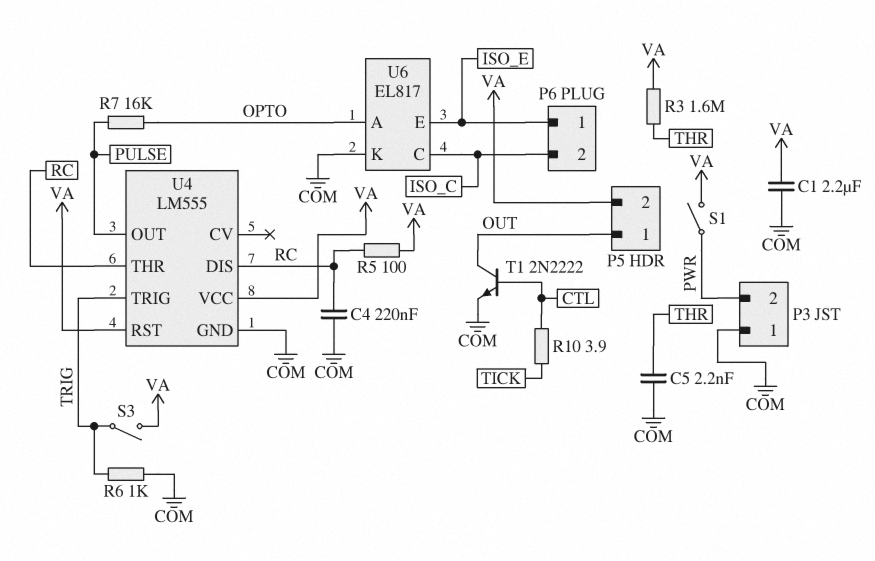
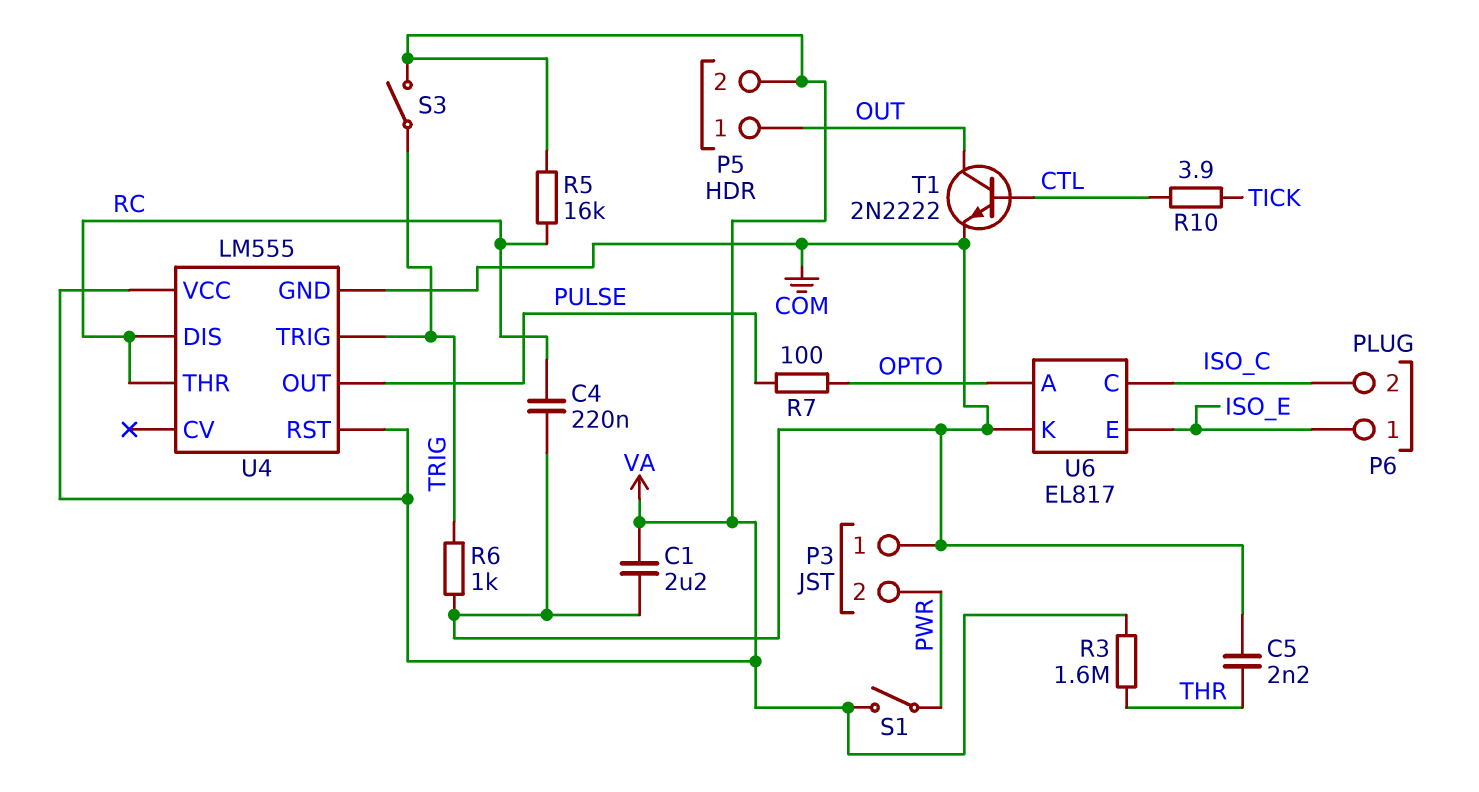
R5: 100 (RC, VA) -> 16k (RC, VA)
R7: 16k (OPTO, PULSE) -> 100 (OPTO, PULSE)

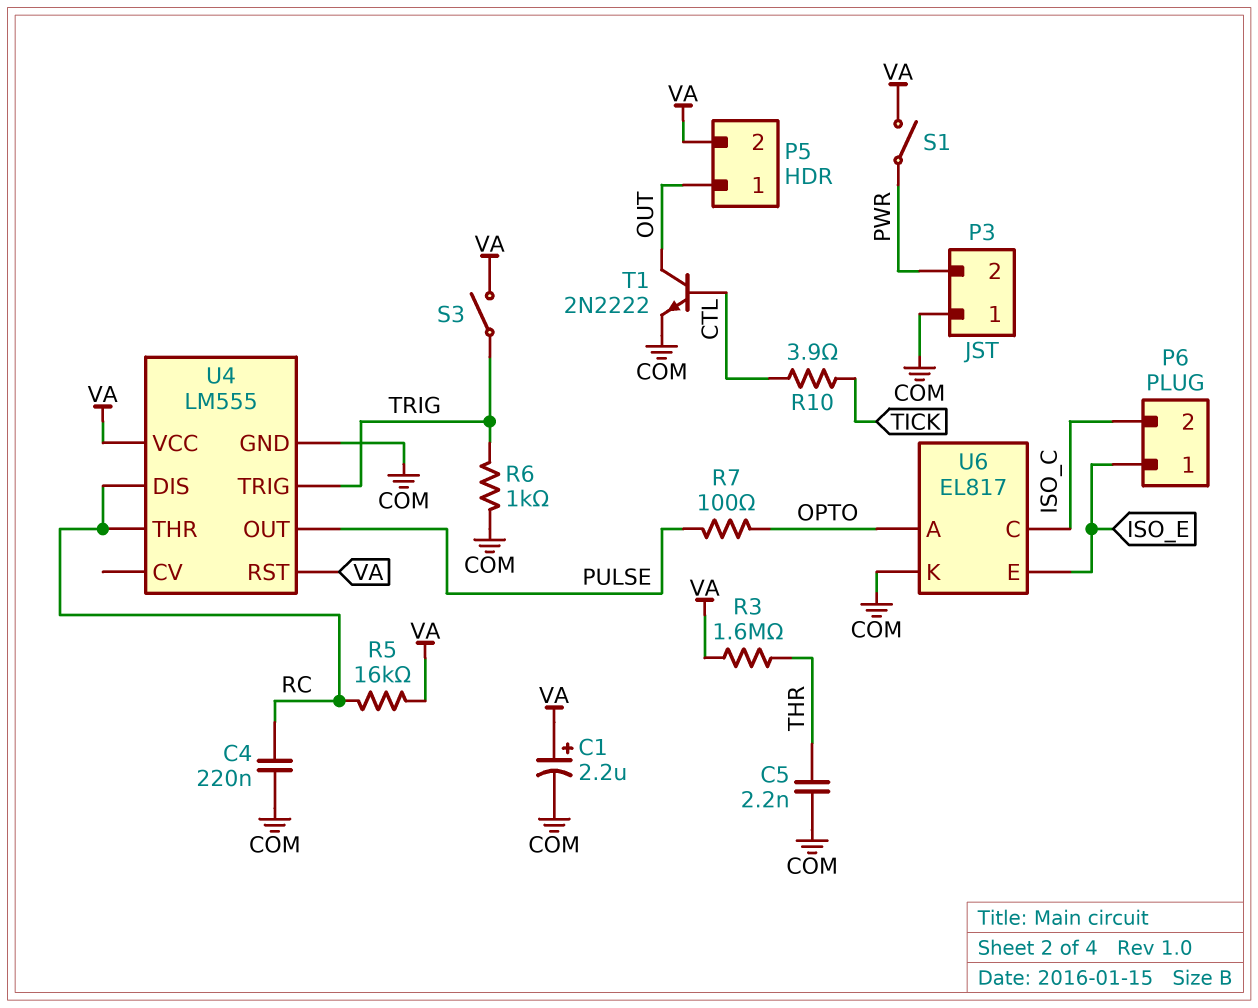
C1: 2.2uF (COM, VA) -> 2.2uF (plus VA, minus COM)

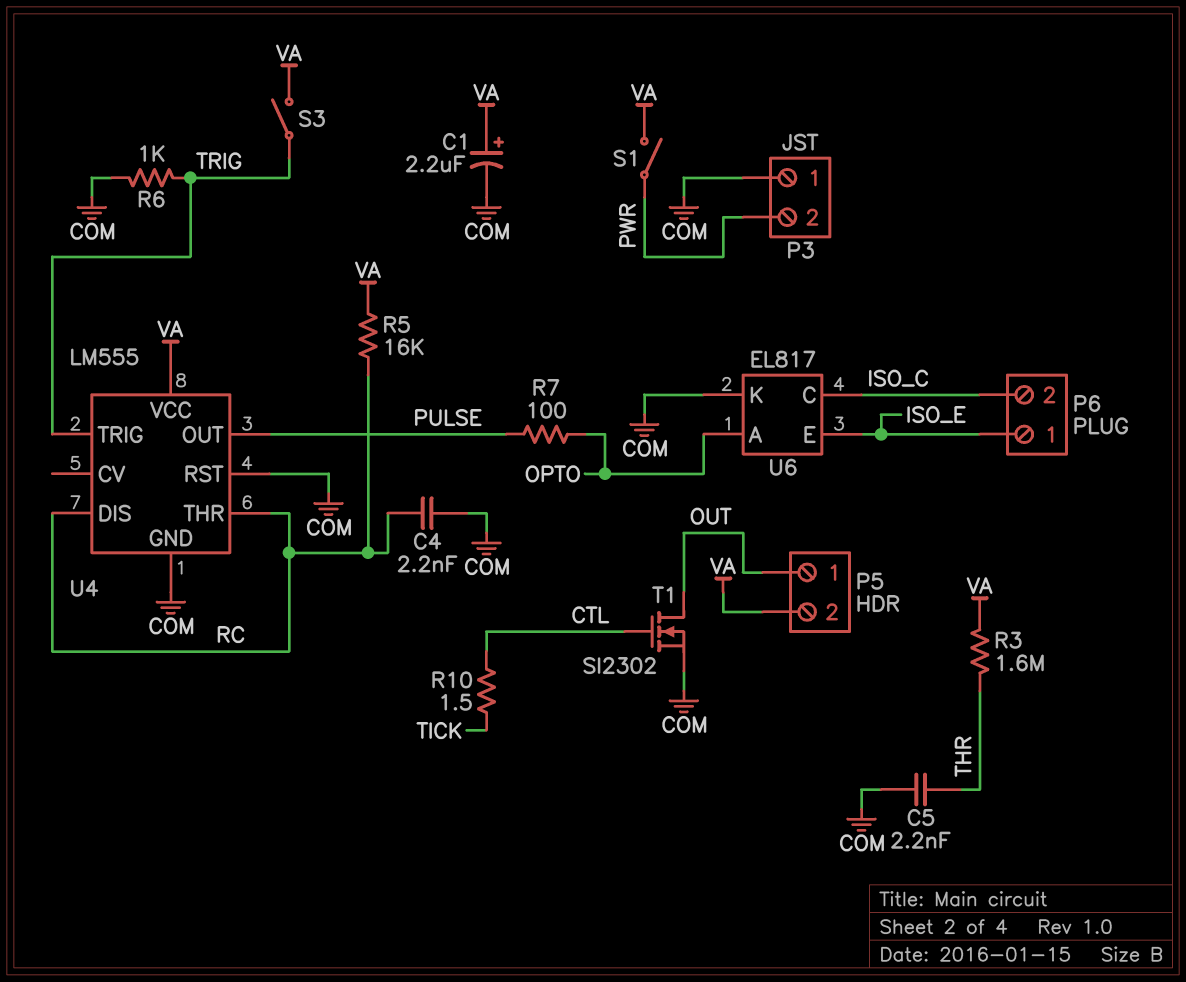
C4: 220nF (COM, RC) -> 2.2nF (COM, RC)
R10: 3.9 (CTL, TICK) -> 1.5 (CTL, TICK)
T1: NPN 2N2222 (B CTL, C OUT, E COM) -> NMOS SI2302 (G CTL, D OUT, S COM)
U4 pin RST: VA -> COM

